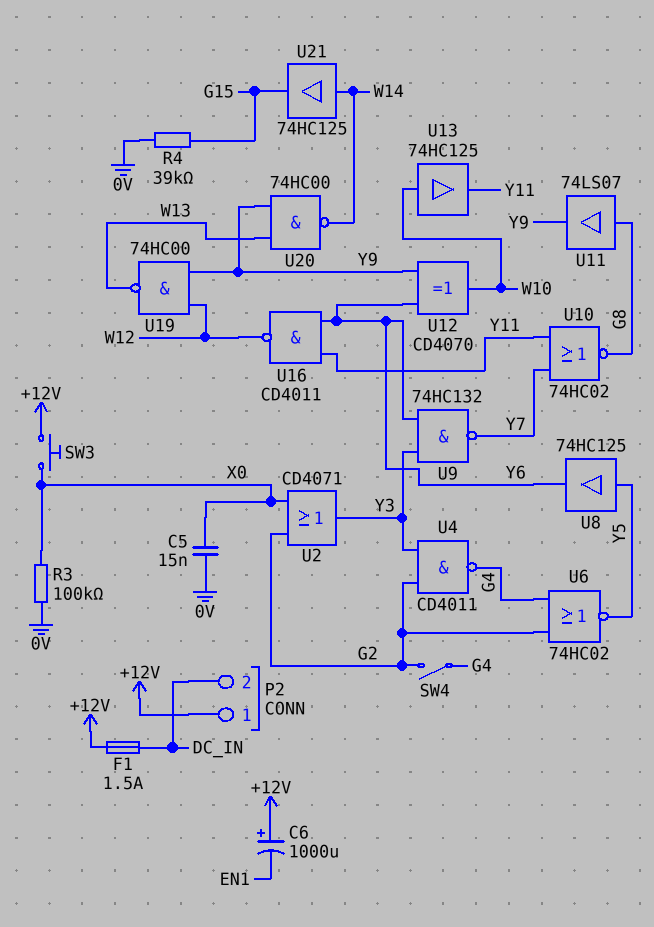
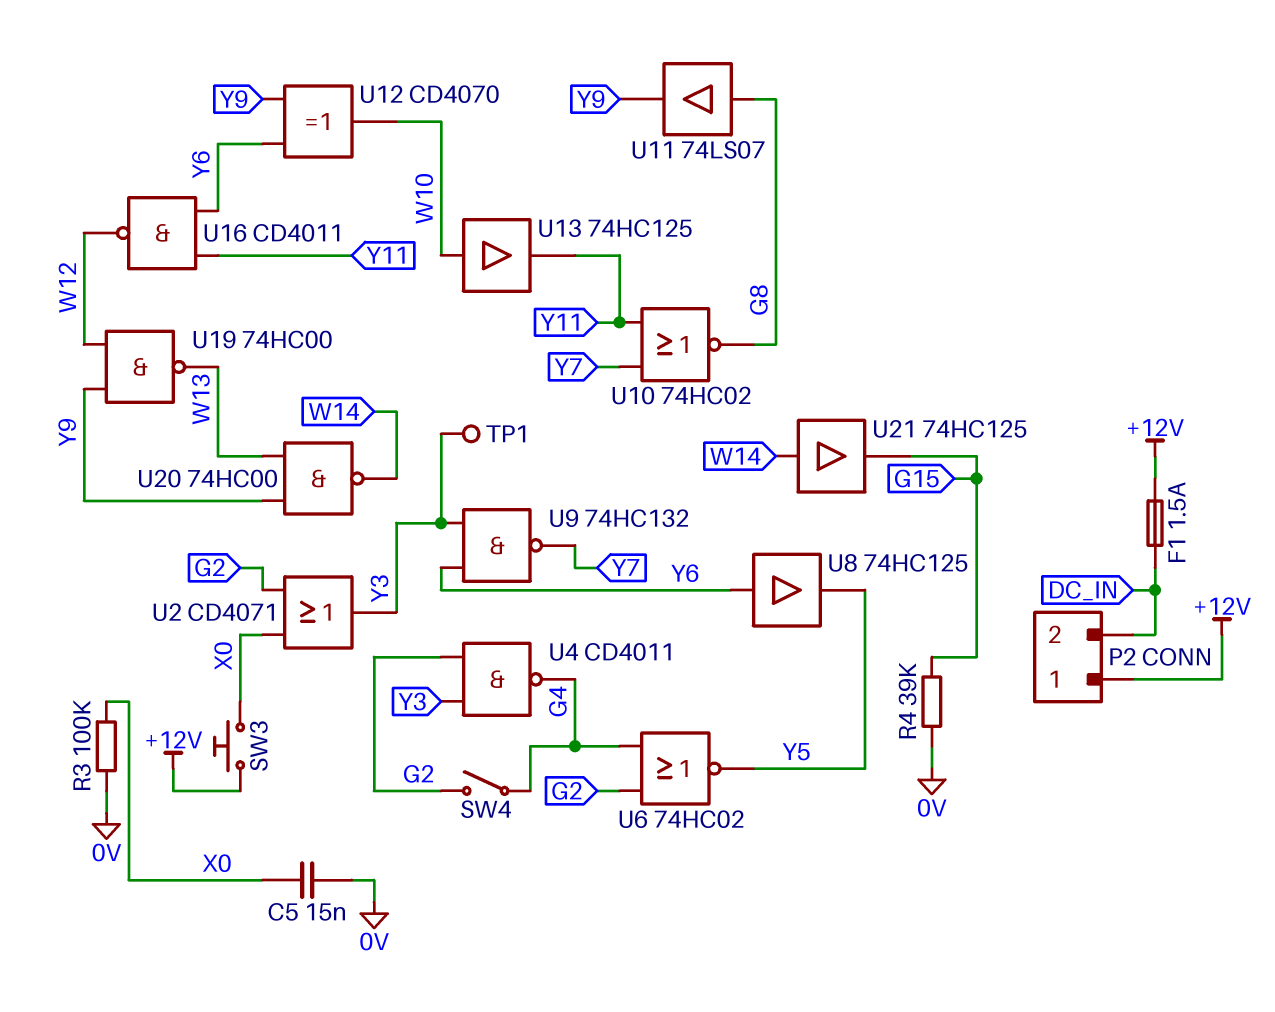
C6: 1000uF (plus +12V, minus EN1) -> none
TP1: none -> test point (Y3)
U8: buffer 74HC125 (in Y5, out Y6) -> buffer 74HC125 (in Y6, out Y5)

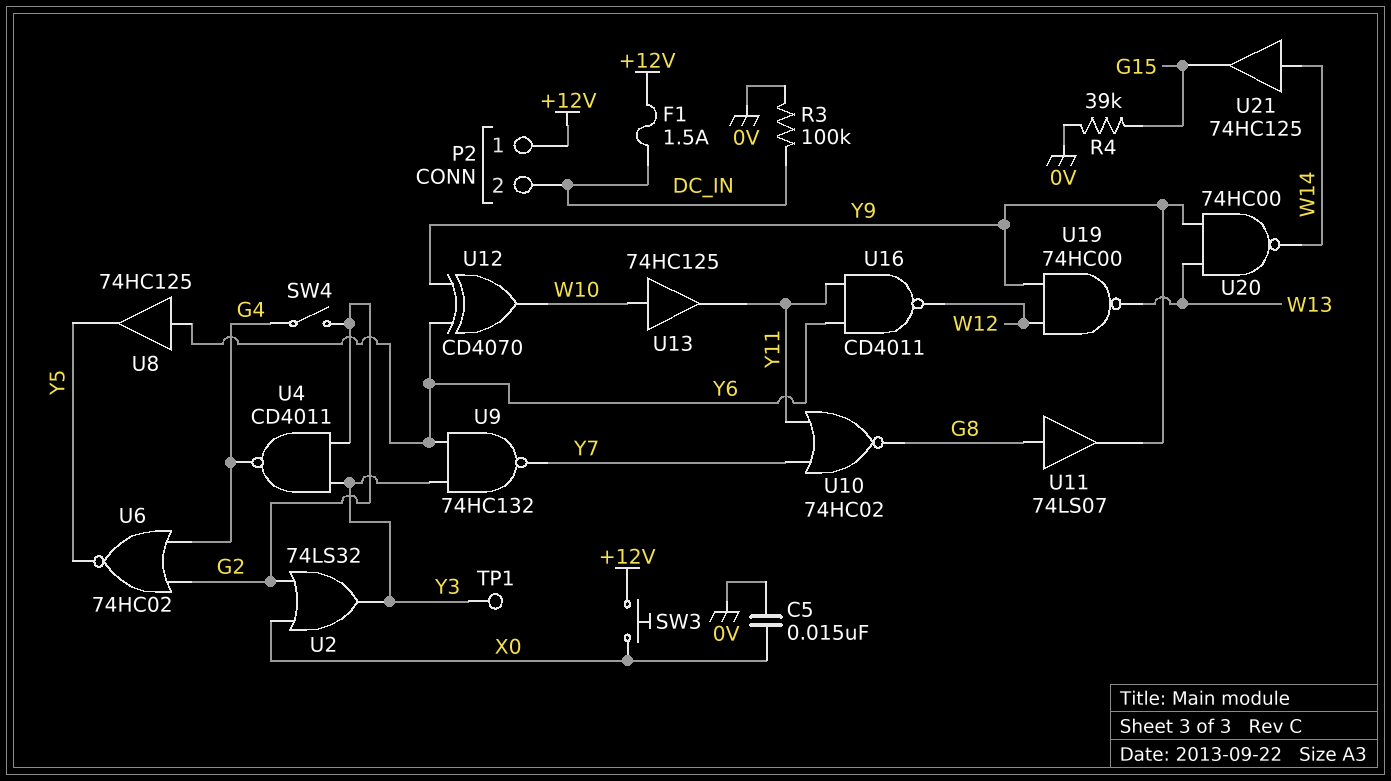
R3: 100k (0V, X0) -> 100k (0V, DC_IN)
U2: OR CD4071 (in G2, in X0, out Y3) -> OR 74LS32 (in G2, in X0, out Y3)

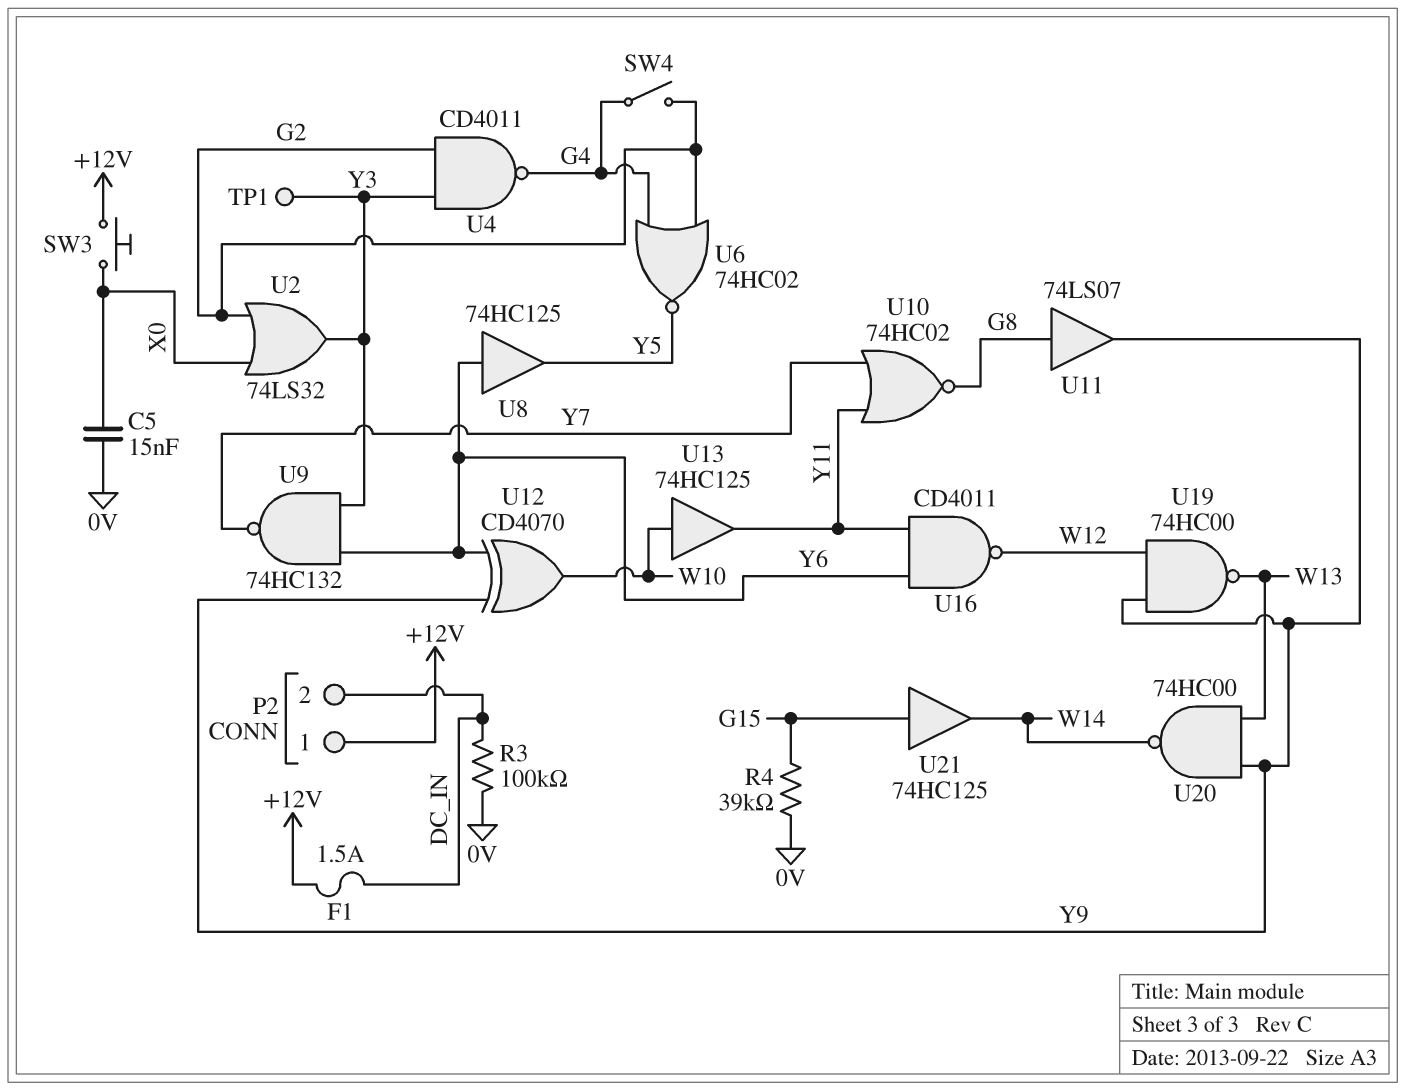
U21: buffer 74HC125 (in W14, out G15) -> buffer 74HC125 (in G15, out W14)

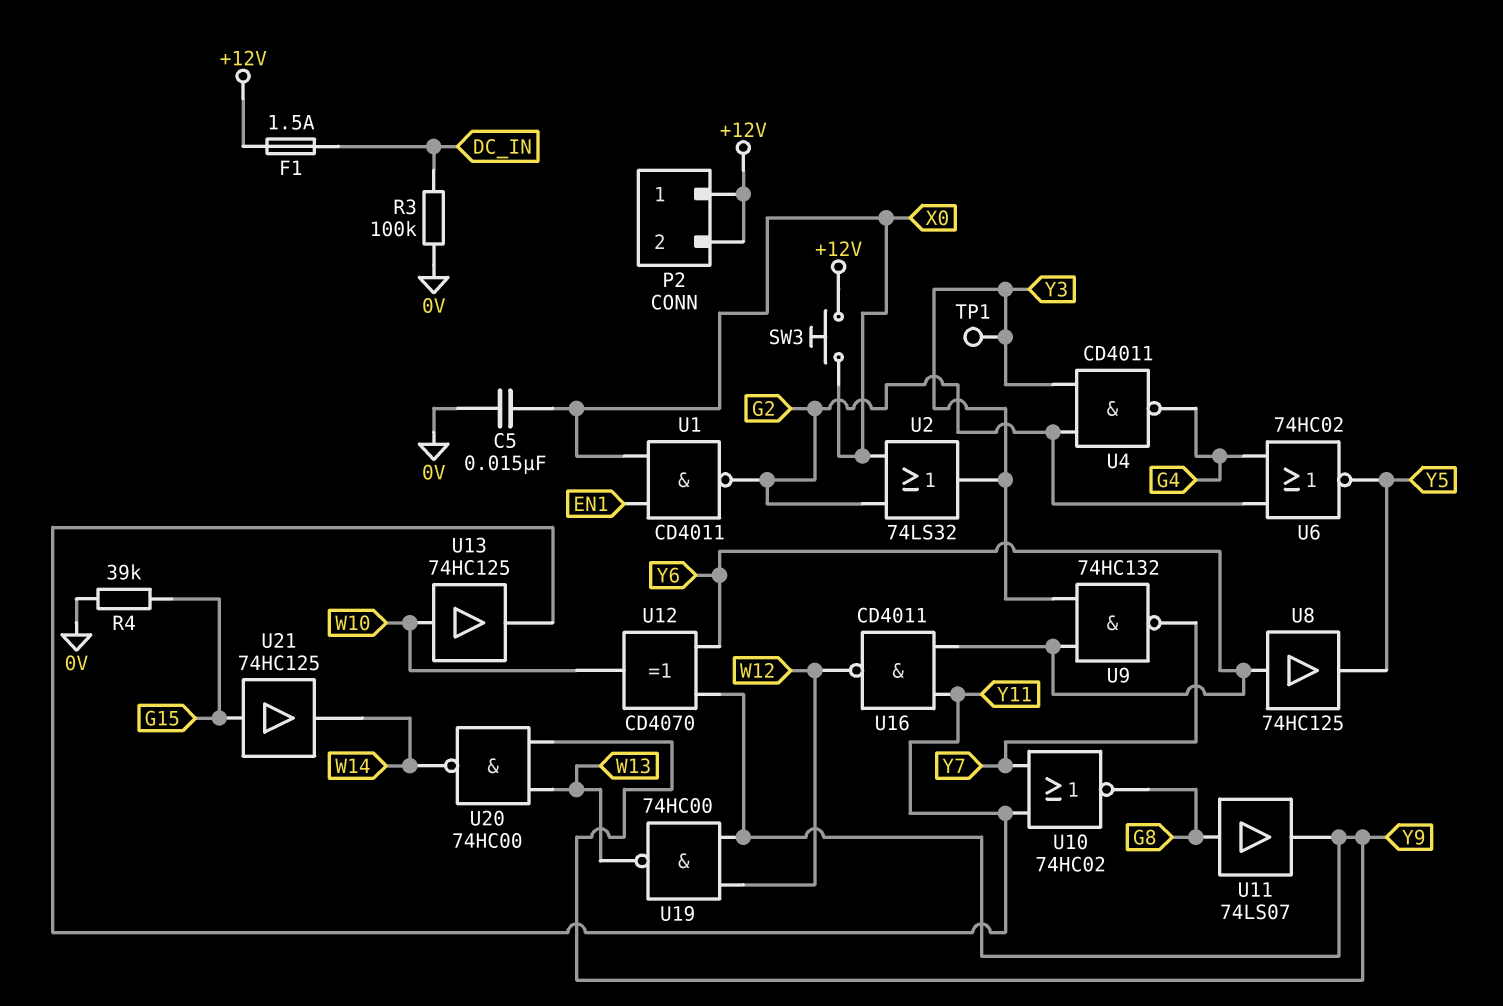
P2 pin 2: DC_IN -> +12V
SW4: switch (G2, G4) -> none
U1: none -> NAND CD4011 (in EN1, in X0, out G2)

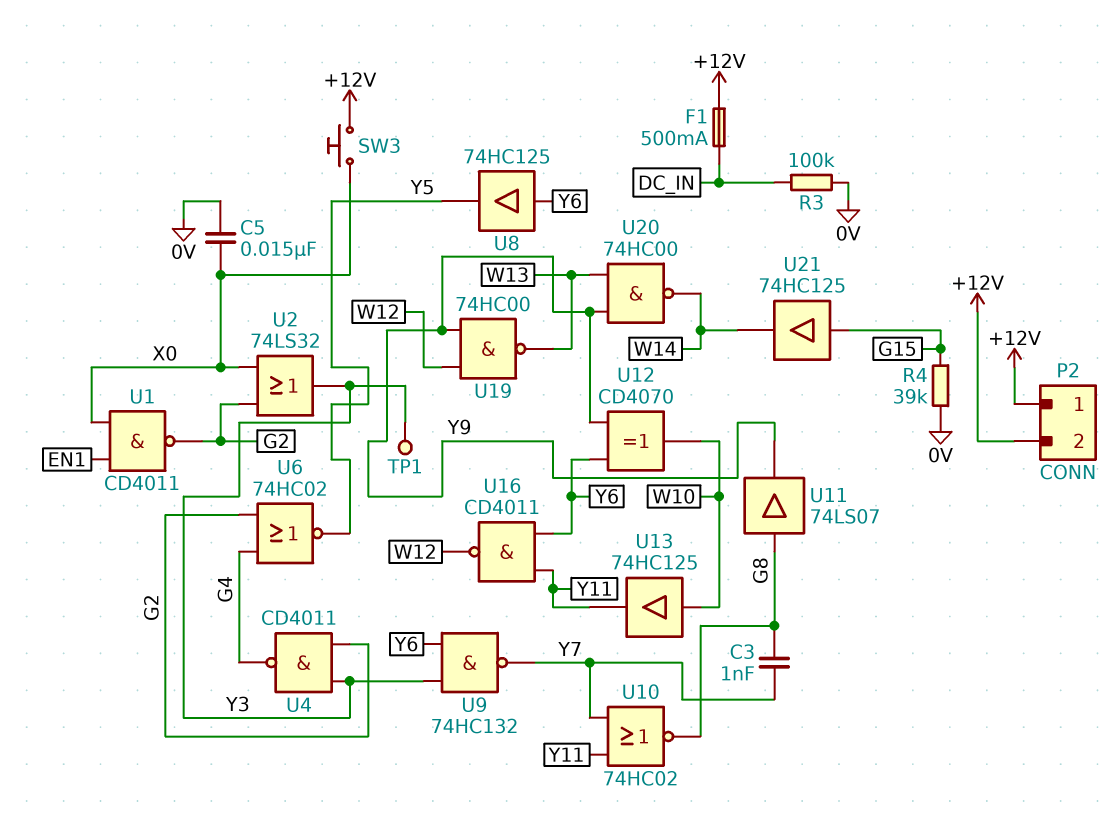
C3: none -> 1nF (G8, Y7)
F1: 1.5A (+12V, DC_IN) -> 500mA (+12V, DC_IN)

